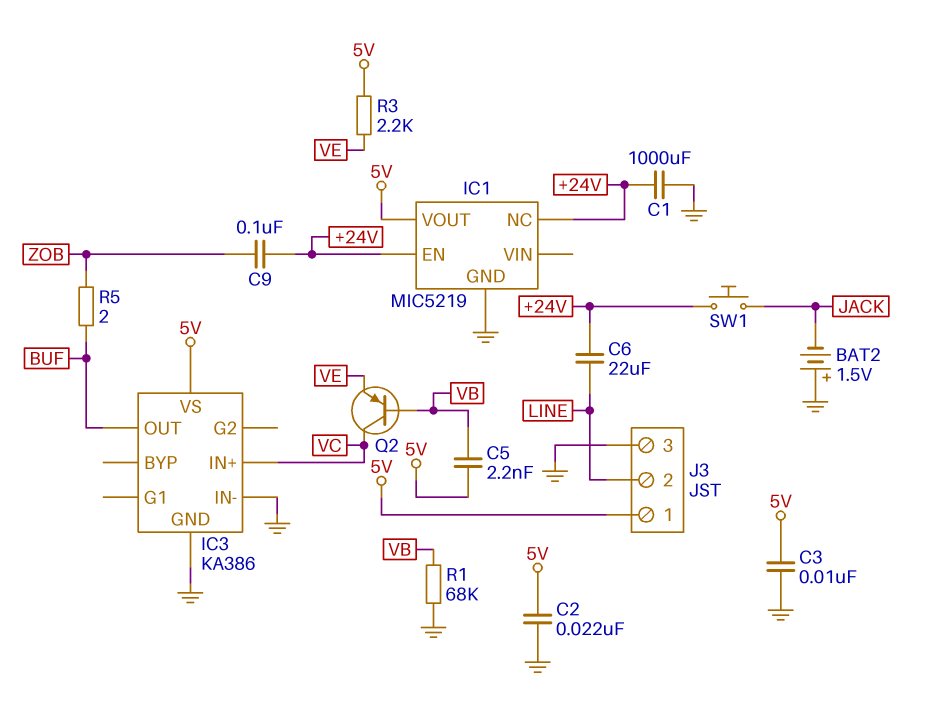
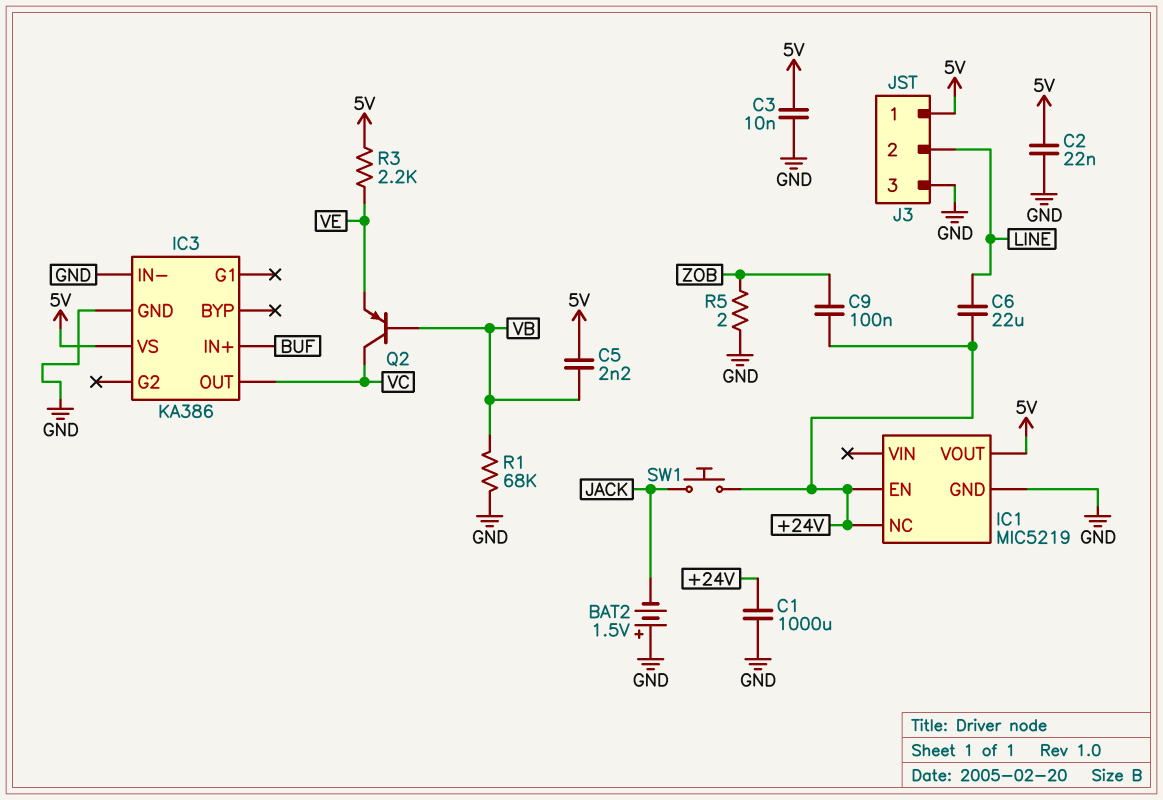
IC3 pin IN+: VC -> BUF
IC3 pin OUT: BUF -> VC
R5: 2 (BUF, ZOB) -> 2 (GND, ZOB)

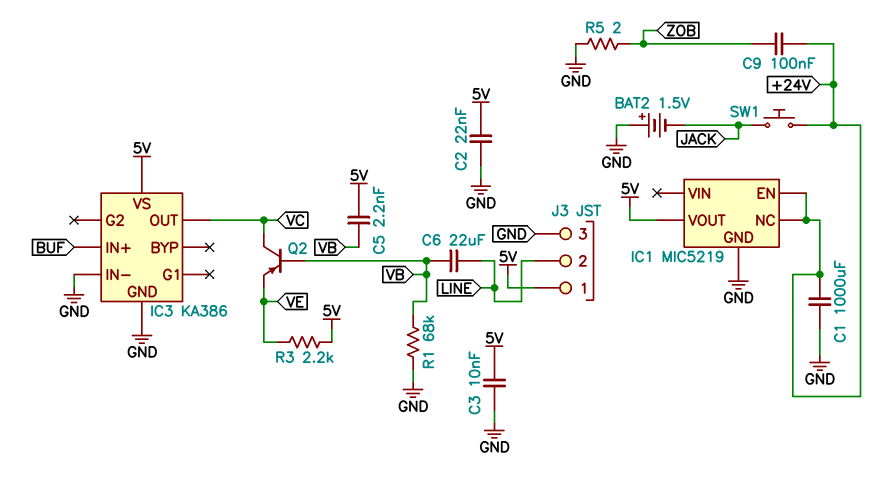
C6: 22uF (+24V, LINE) -> 22uF (LINE, VB)

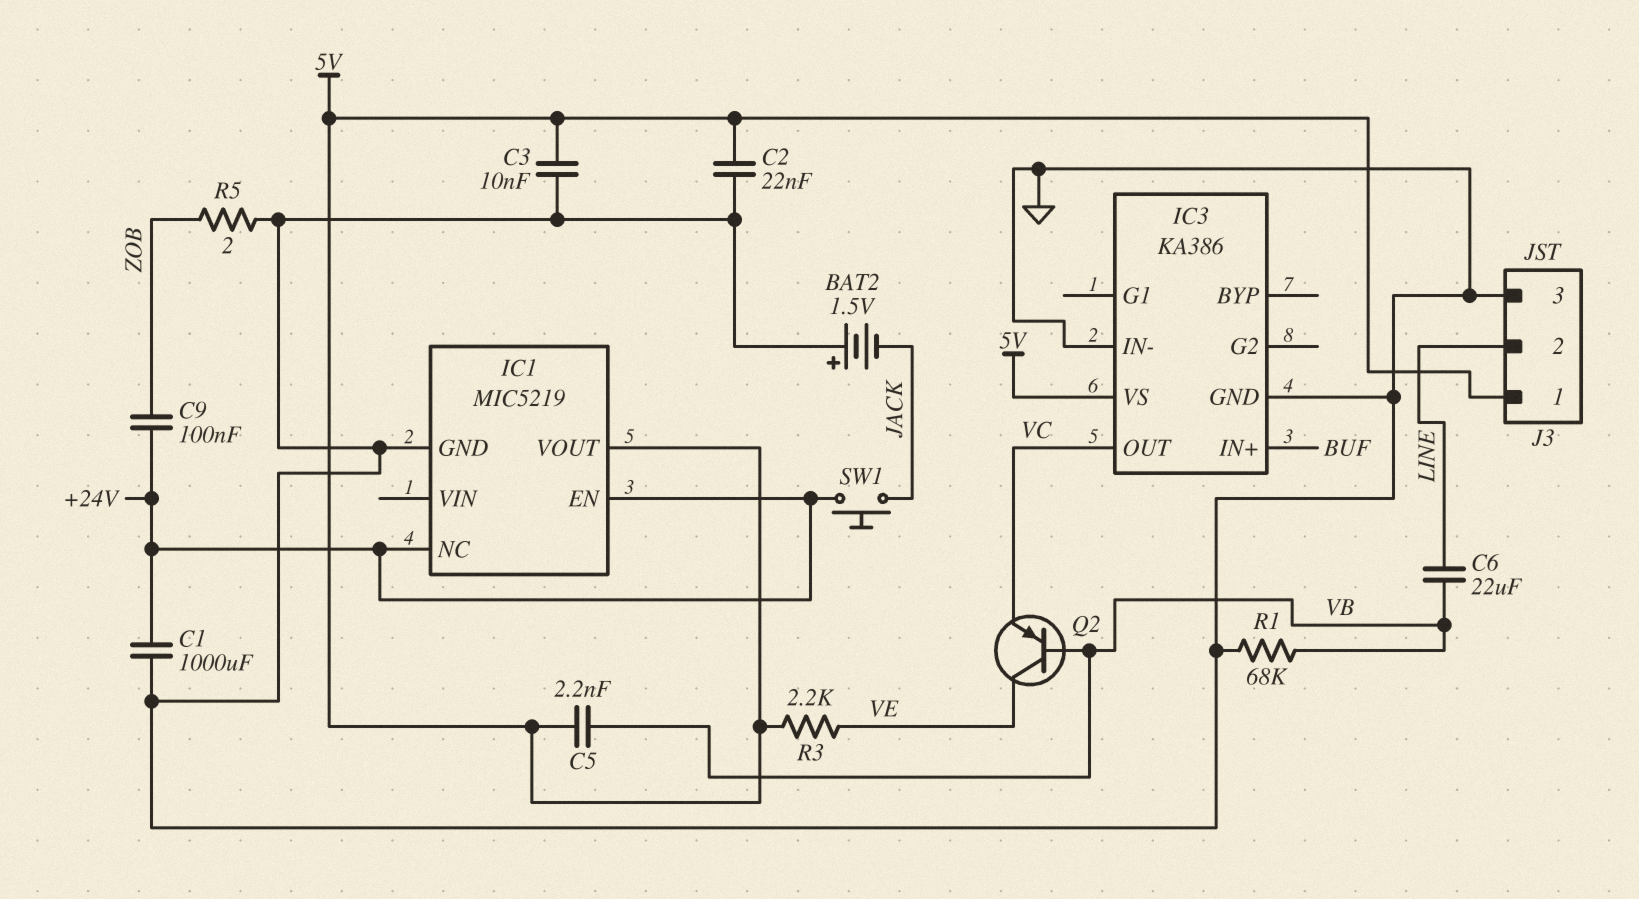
Q2: PNP (B VB, C VC, E VE) -> PNP (B VB, C VE, E VC)

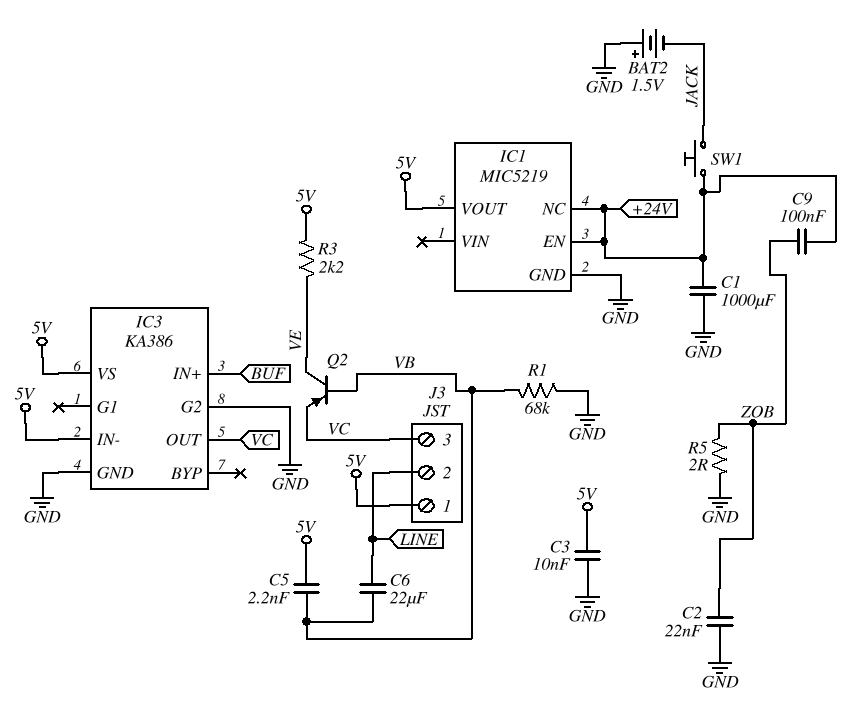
C2: 22nF (5V, GND) -> 22nF (GND, ZOB)
IC3 pin G2: none -> GND
IC3 pin IN-: GND -> 5V
J3 pin 3: GND -> VC

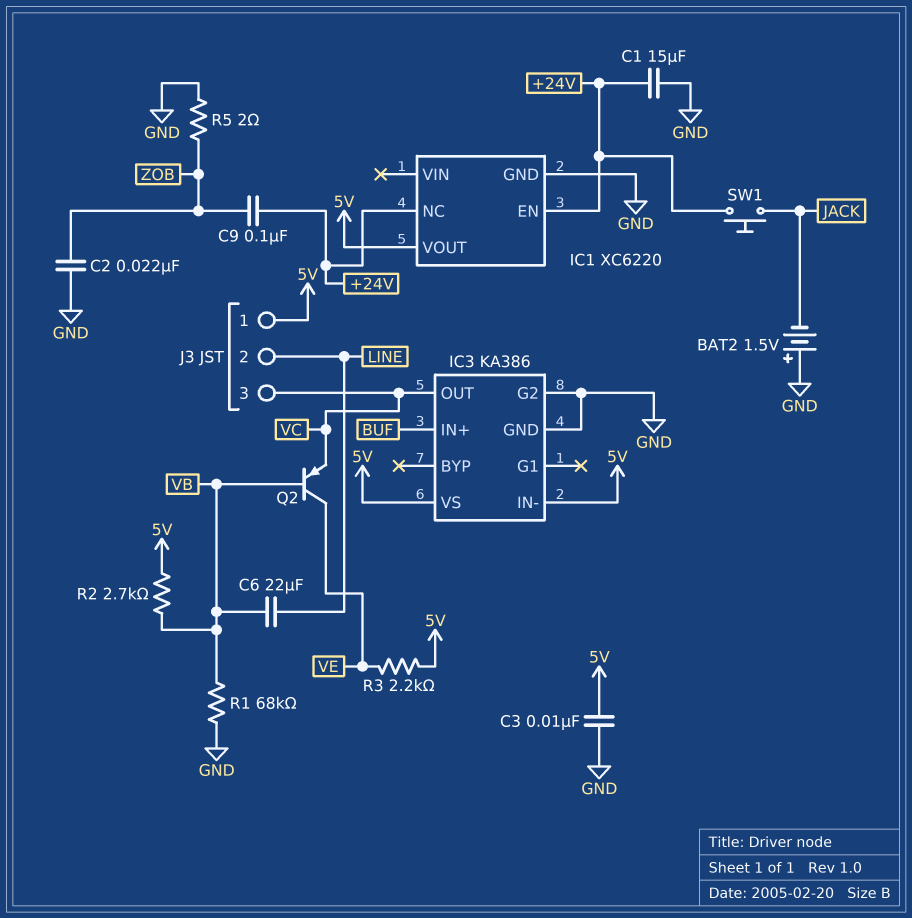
C1: 1000uF (+24V, GND) -> 15uF (+24V, GND)
C5: 2.2nF (5V, VB) -> none
IC1: MIC5219 -> XC6220
R2: none -> 2.7k (5V, VB)

